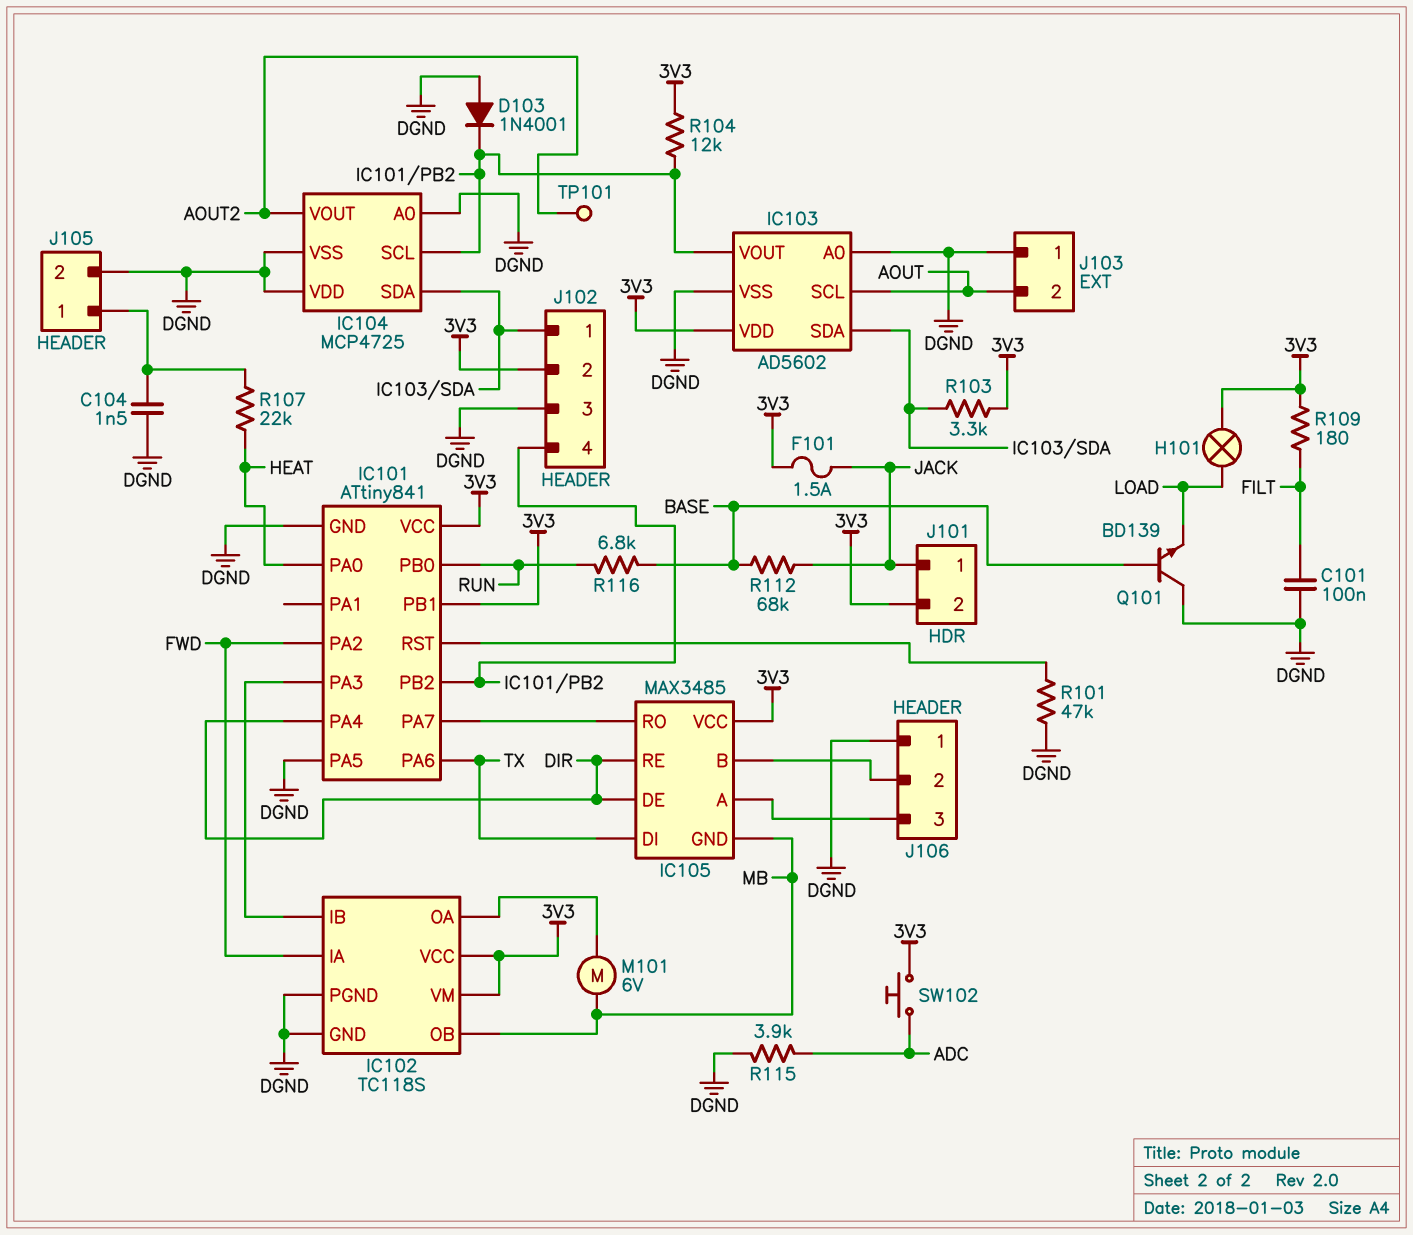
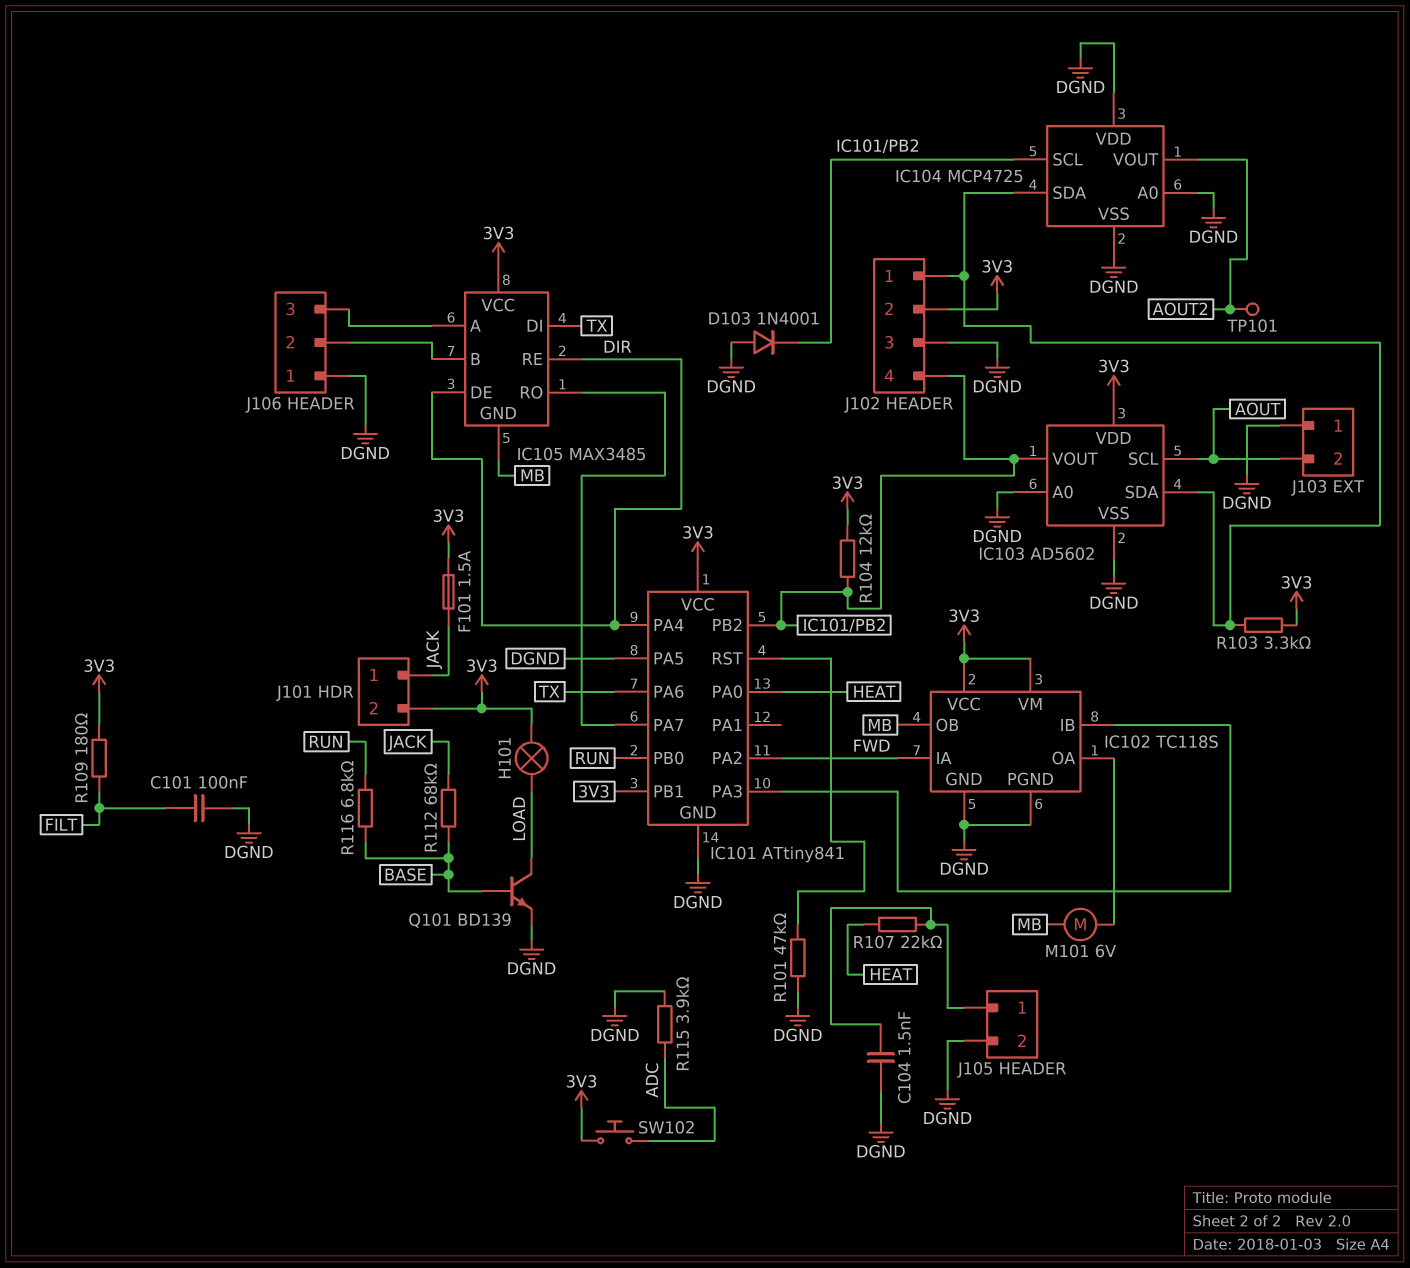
Q101: NPN BD139 (B BASE, C DGND, E LOAD) -> NPN BD139 (B BASE, C LOAD, E DGND)

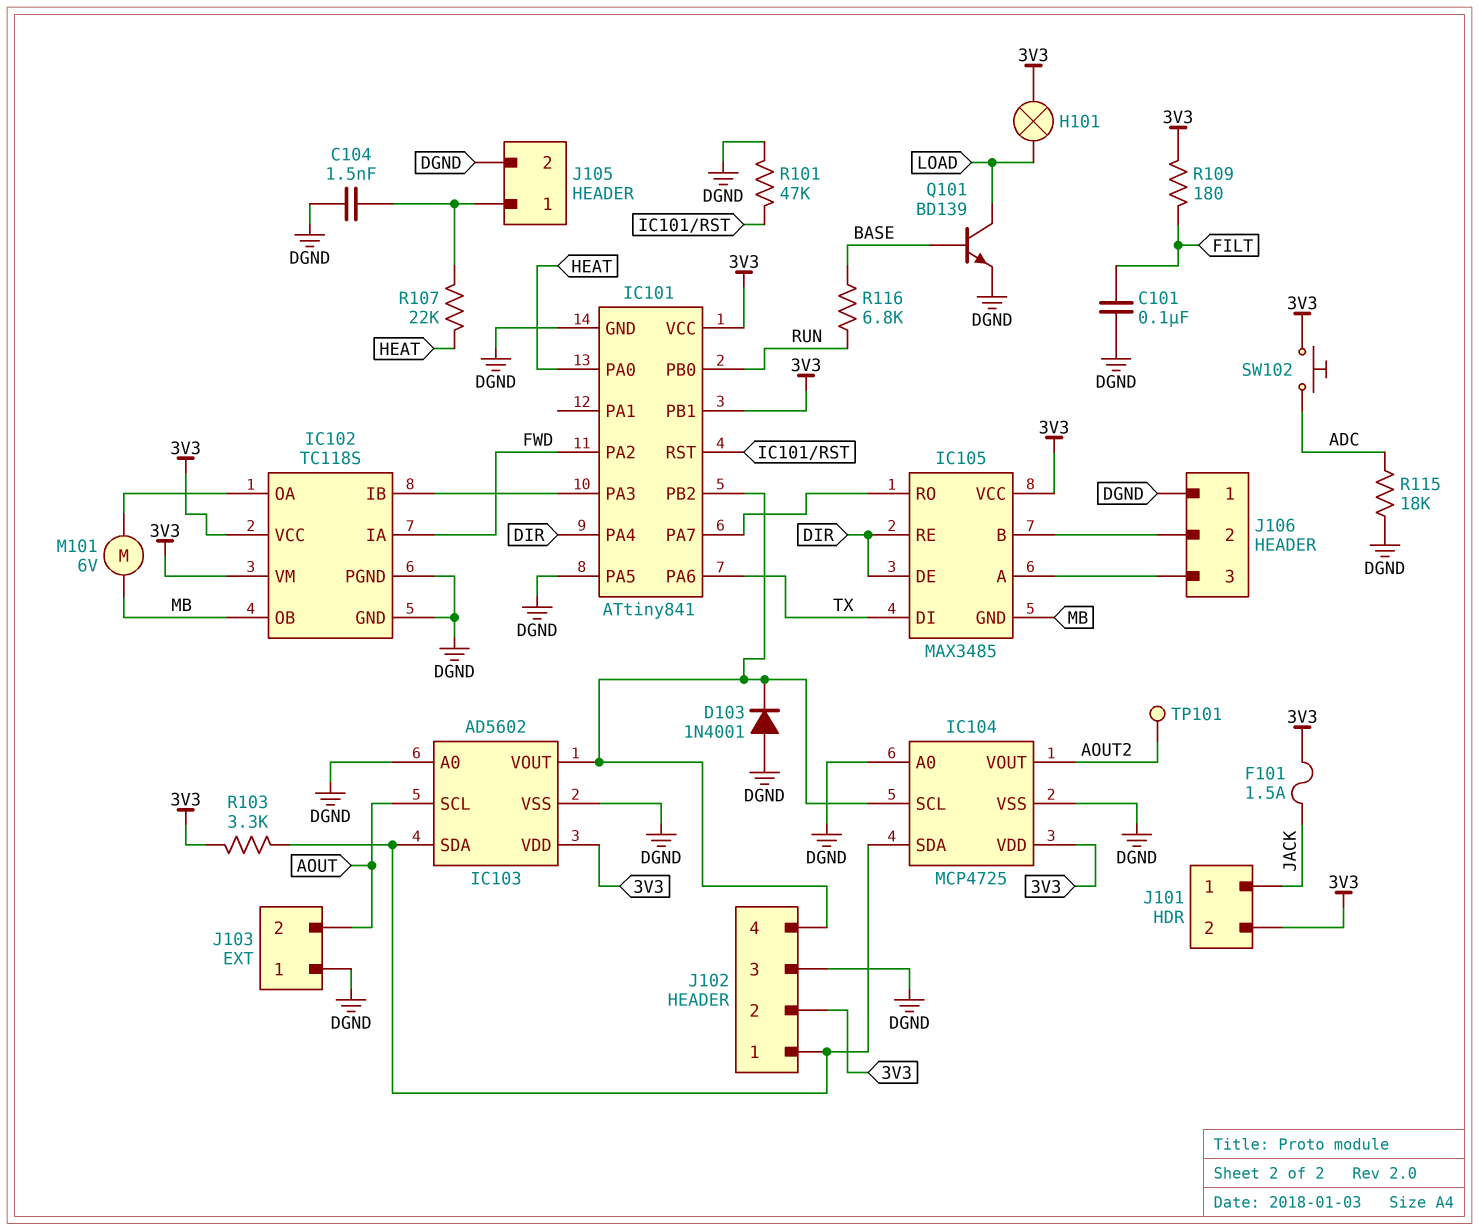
IC104 pin VDD: DGND -> 3V3
R104: 12k (3V3, IC101/PB2) -> none
R112: 68k (BASE, JACK) -> none
R115: 3.9k (ADC, DGND) -> 18k (ADC, DGND)

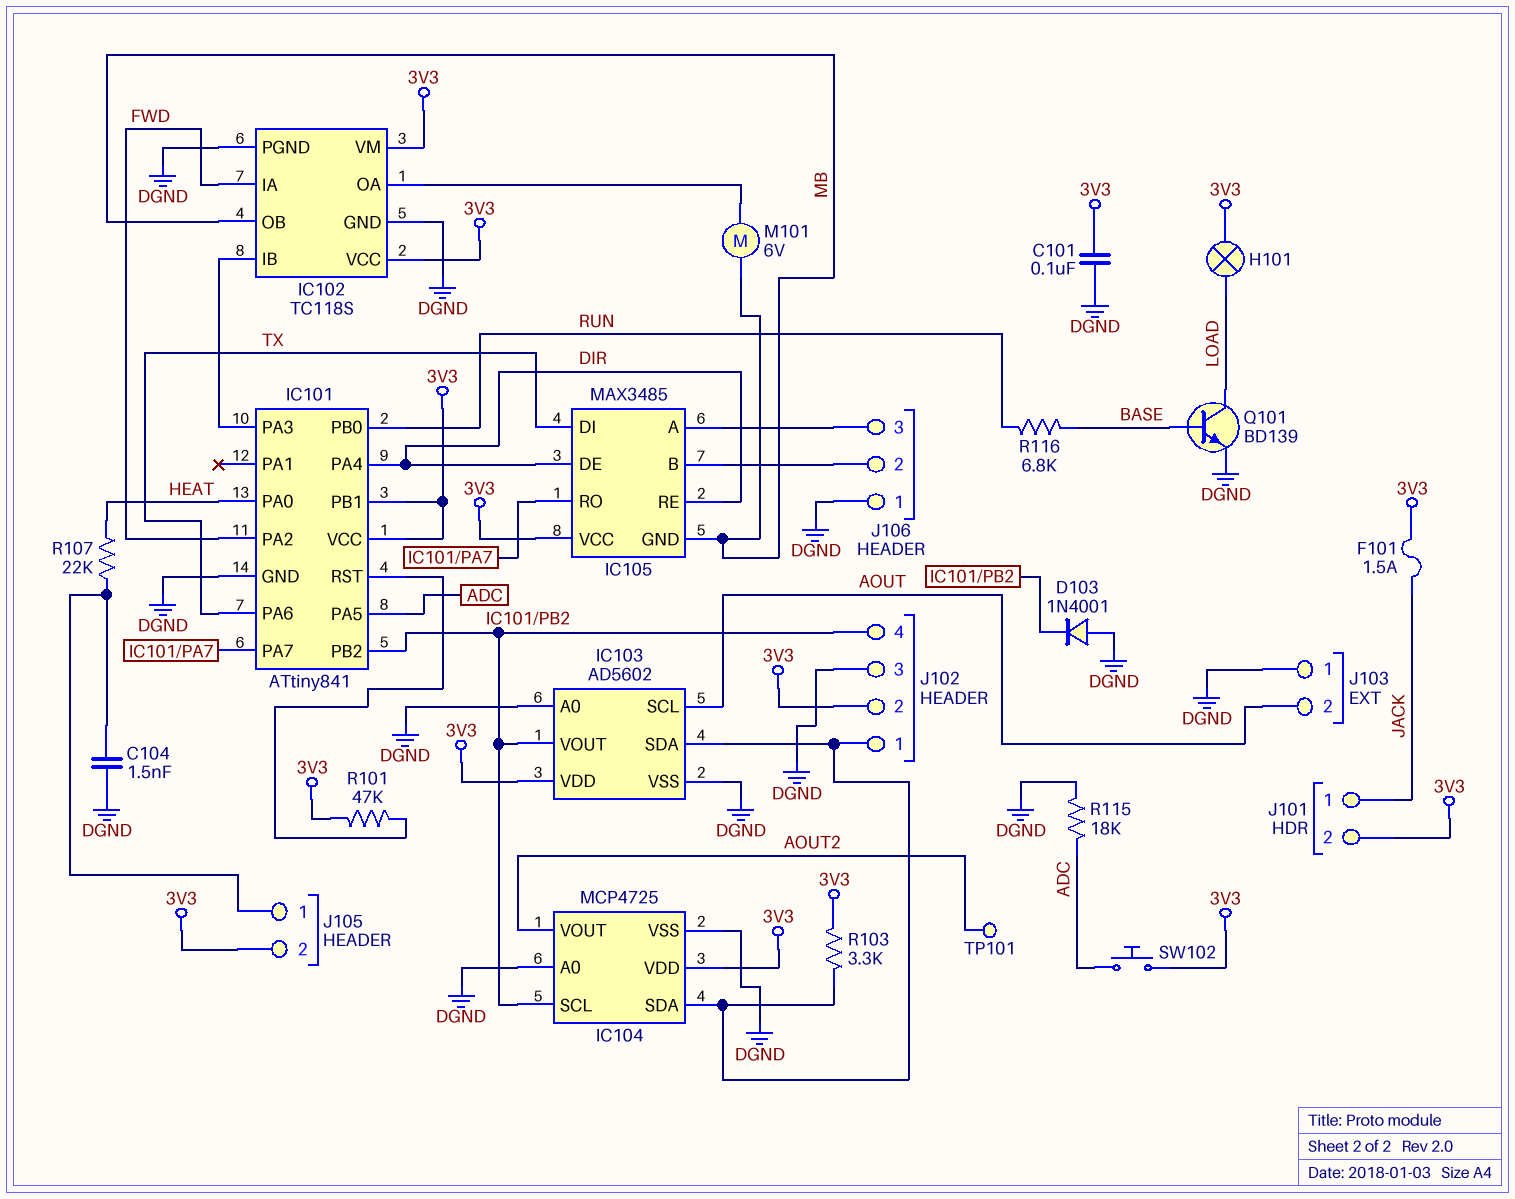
C101: 100nF (DGND, FILT) -> 100nF (3V3, DGND)
IC101 pin PA5: DGND -> ADC
J105 pin 2: DGND -> 3V3
R101: 47k (DGND, IC101/RST) -> 47k (3V3, IC101/RST)
R109: 180 (3V3, FILT) -> none

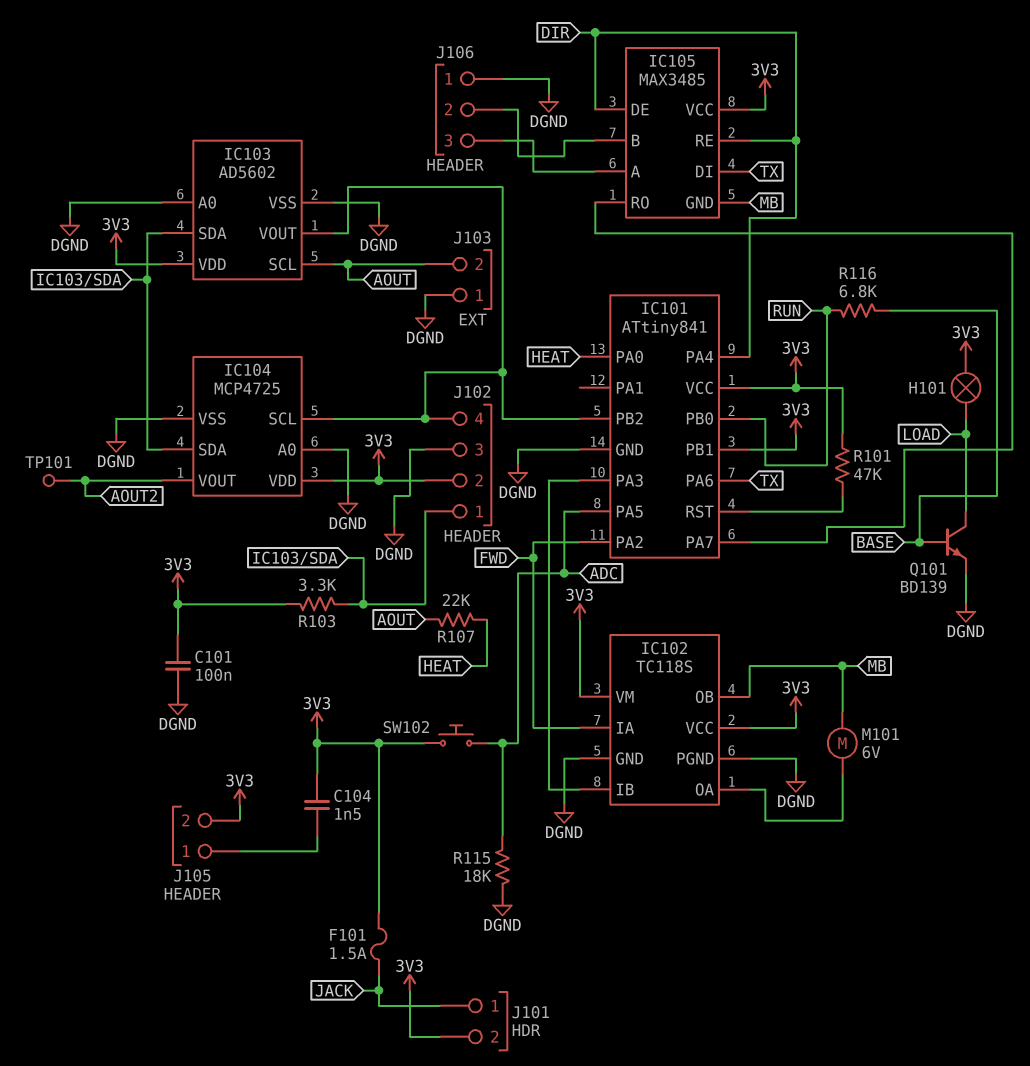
C104: 1.5nF (DGND, J105/1) -> 1.5nF (3V3, J105/1)
D103: diode 1N4001 (A DGND, K IC101/PB2) -> none
R107: 22k (HEAT, J105/1) -> 22k (AOUT, HEAT)

